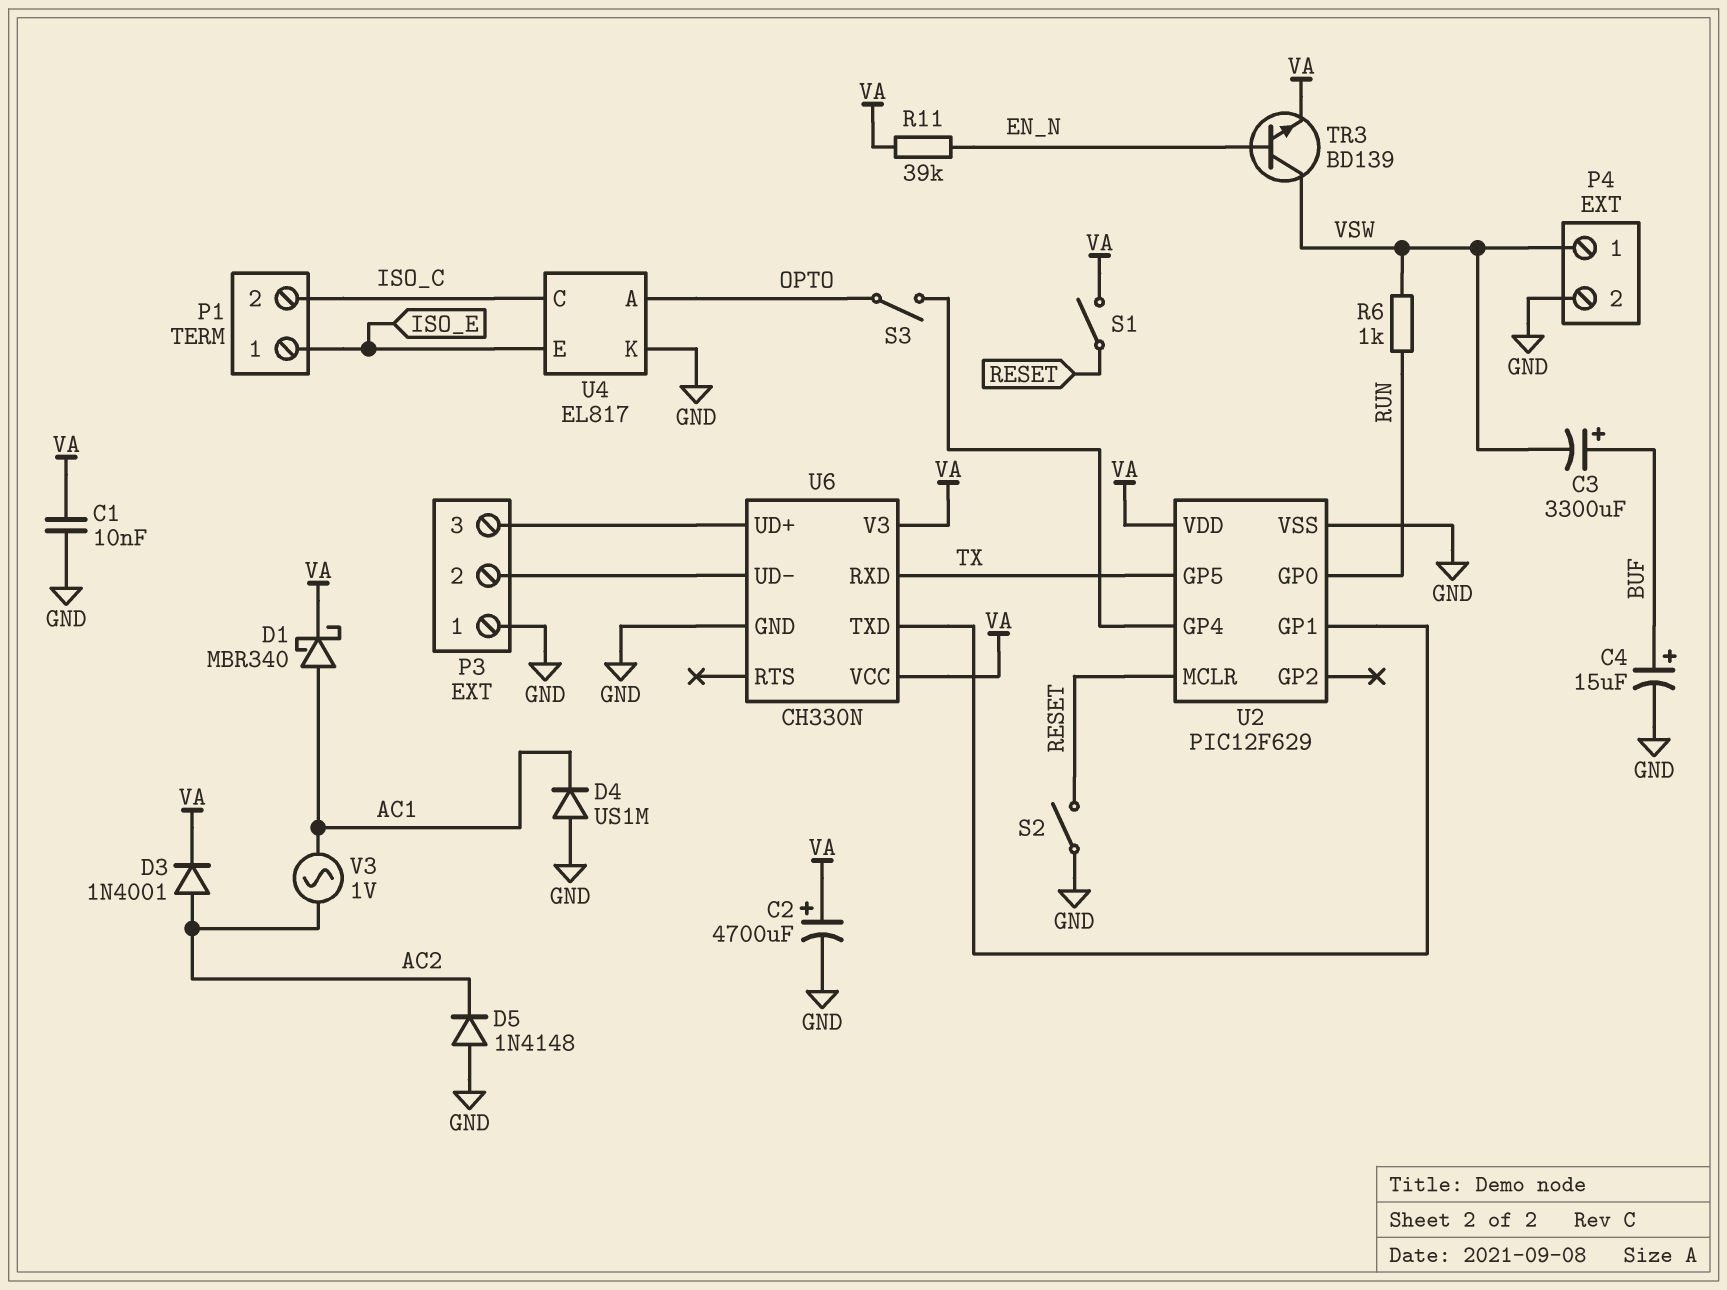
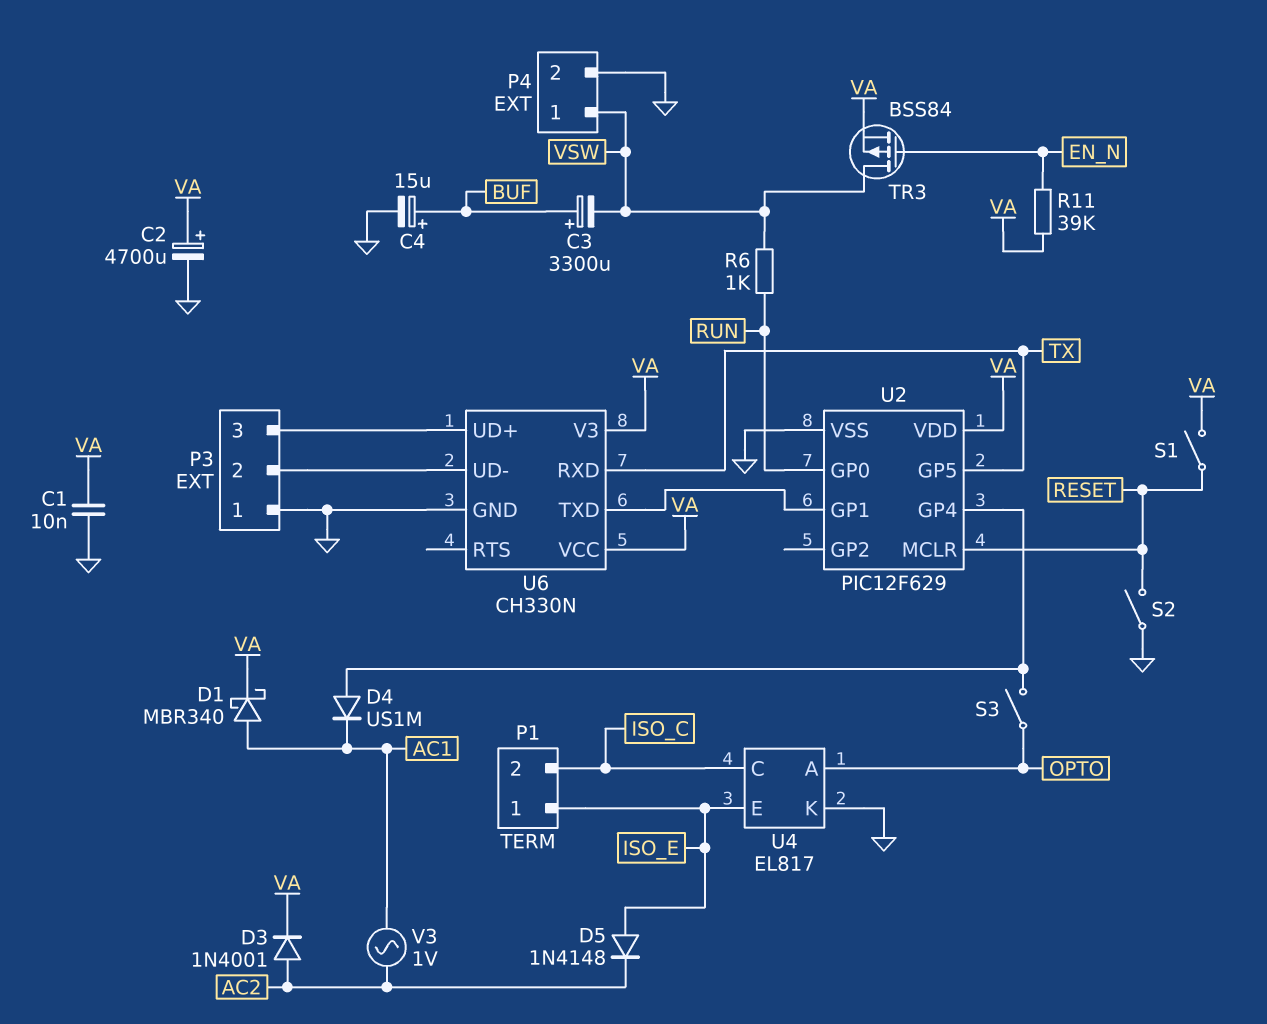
D4: diode US1M (A GND, K AC1) -> diode US1M (A U2/GP4, K AC1)
D5: diode 1N4148 (A GND, K AC2) -> diode 1N4148 (A ISO_E, K AC2)
TR3: NPN BD139 (B EN_N, C VSW, E VA) -> PMOS BSS84 (G EN_N, D VSW, S VA)

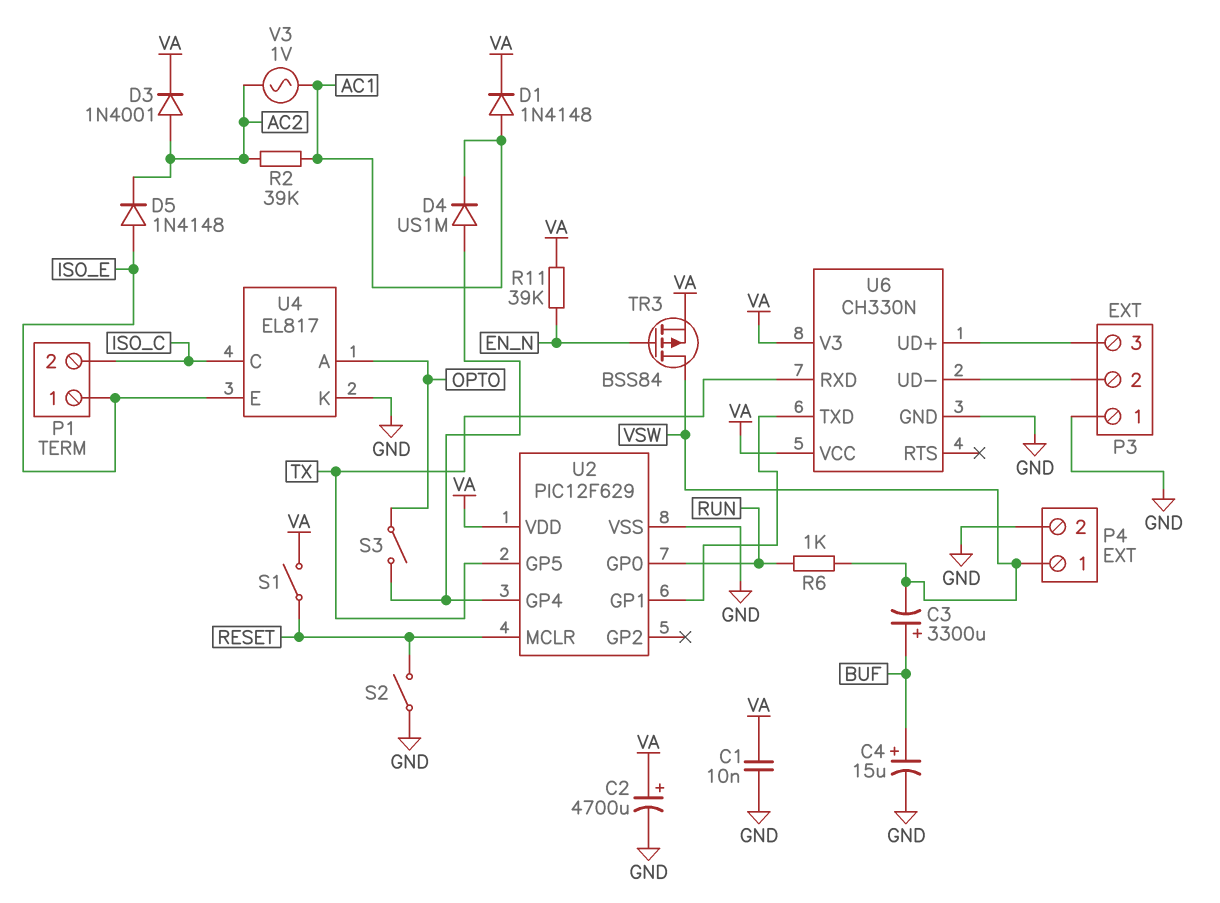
D1: schottky MBR340 (A AC1, K VA) -> diode 1N4148 (A AC1, K VA)
R2: none -> 39k (AC1, AC2)

